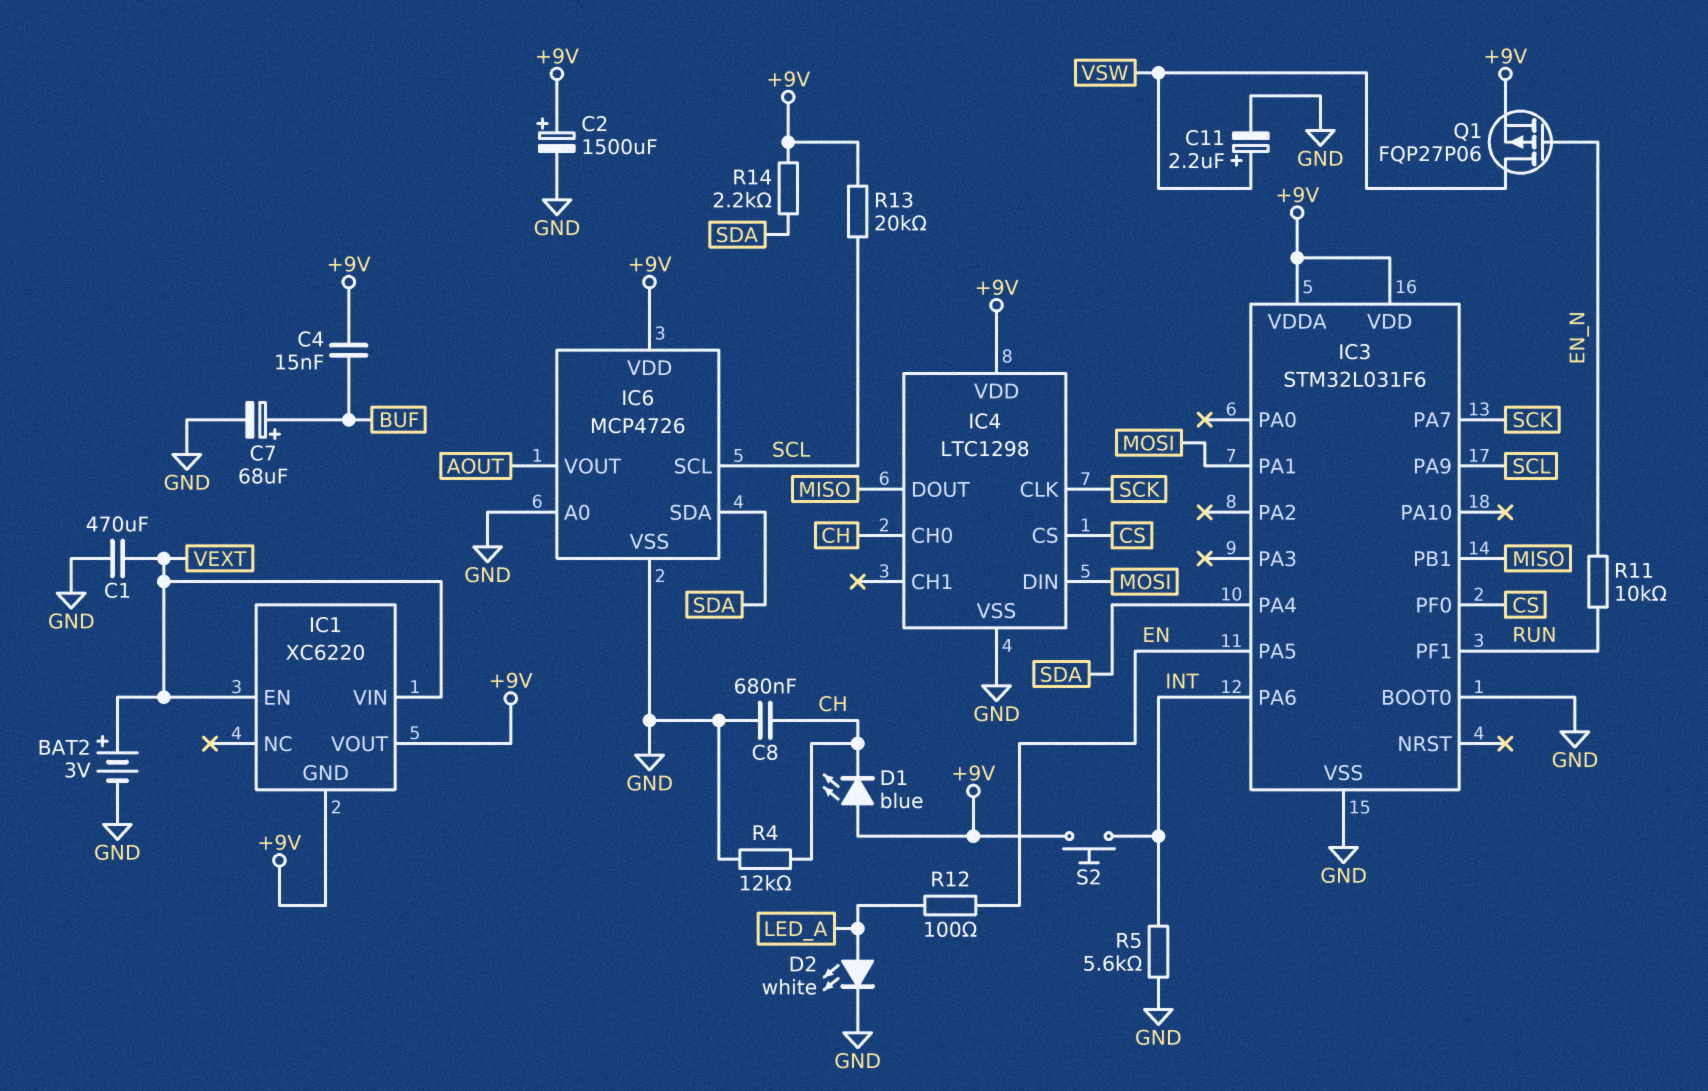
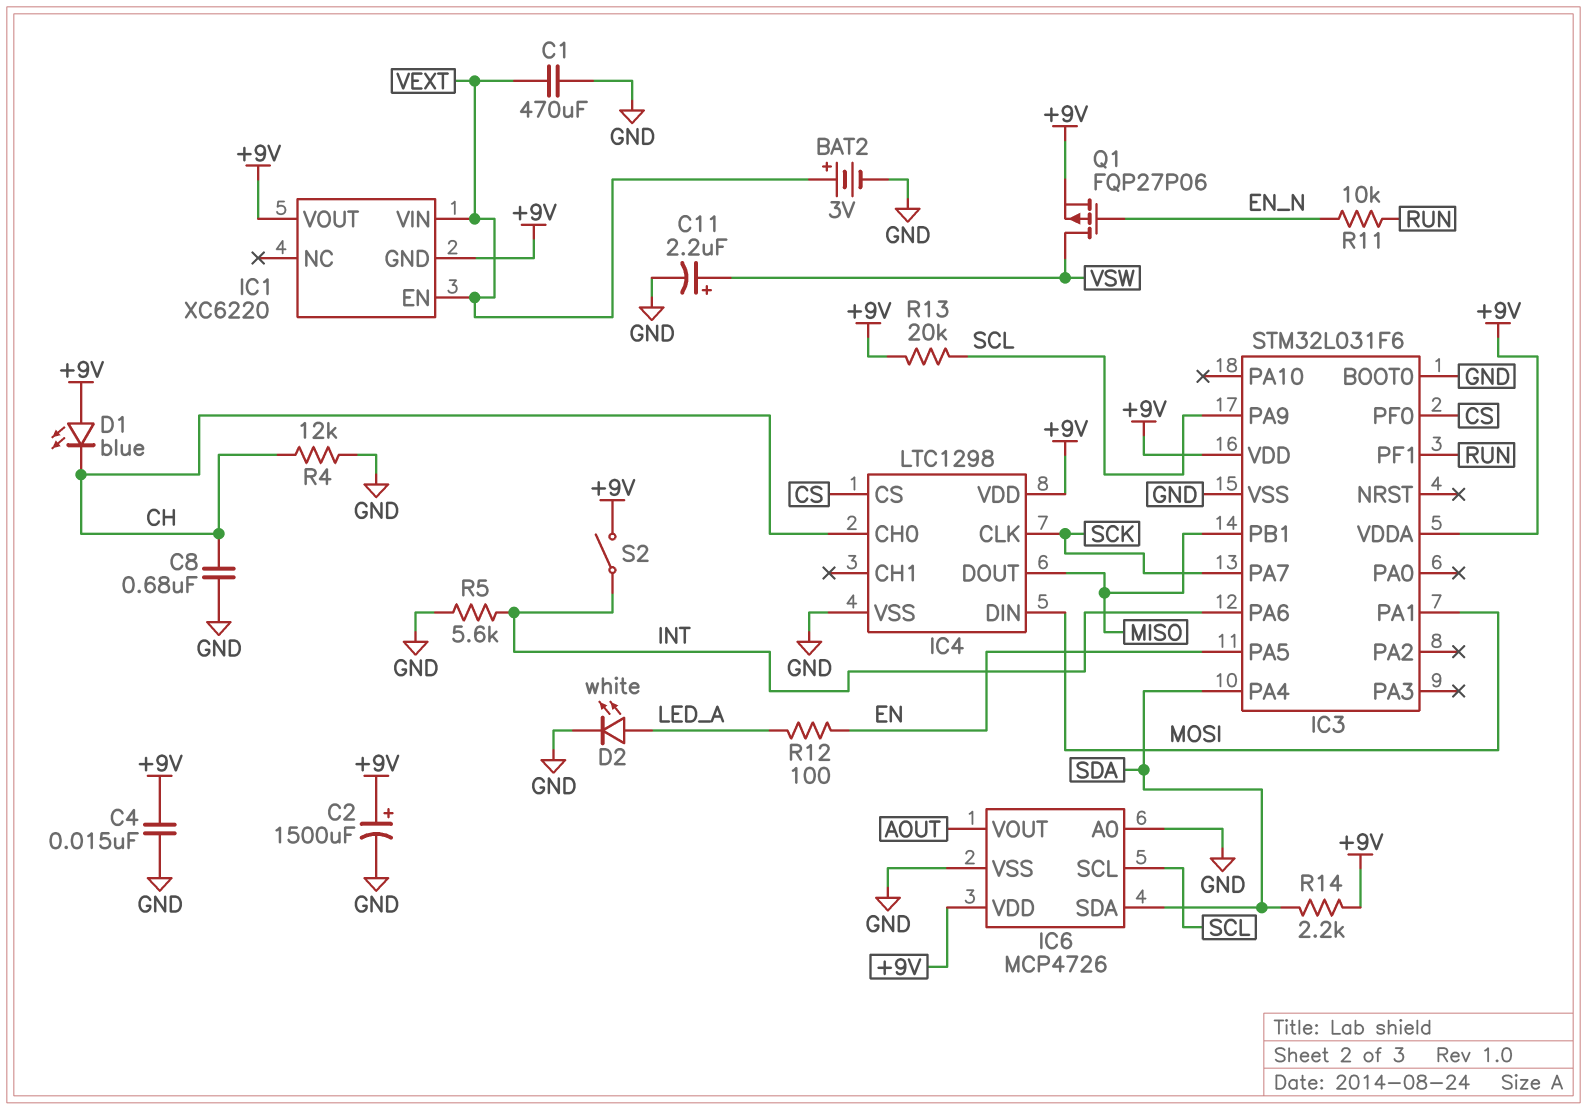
C4: 15nF (+9V, BUF) -> 15nF (+9V, GND)
C7: 68uF (plus BUF, minus GND) -> none
S2: button (+9V, INT) -> switch (+9V, INT)

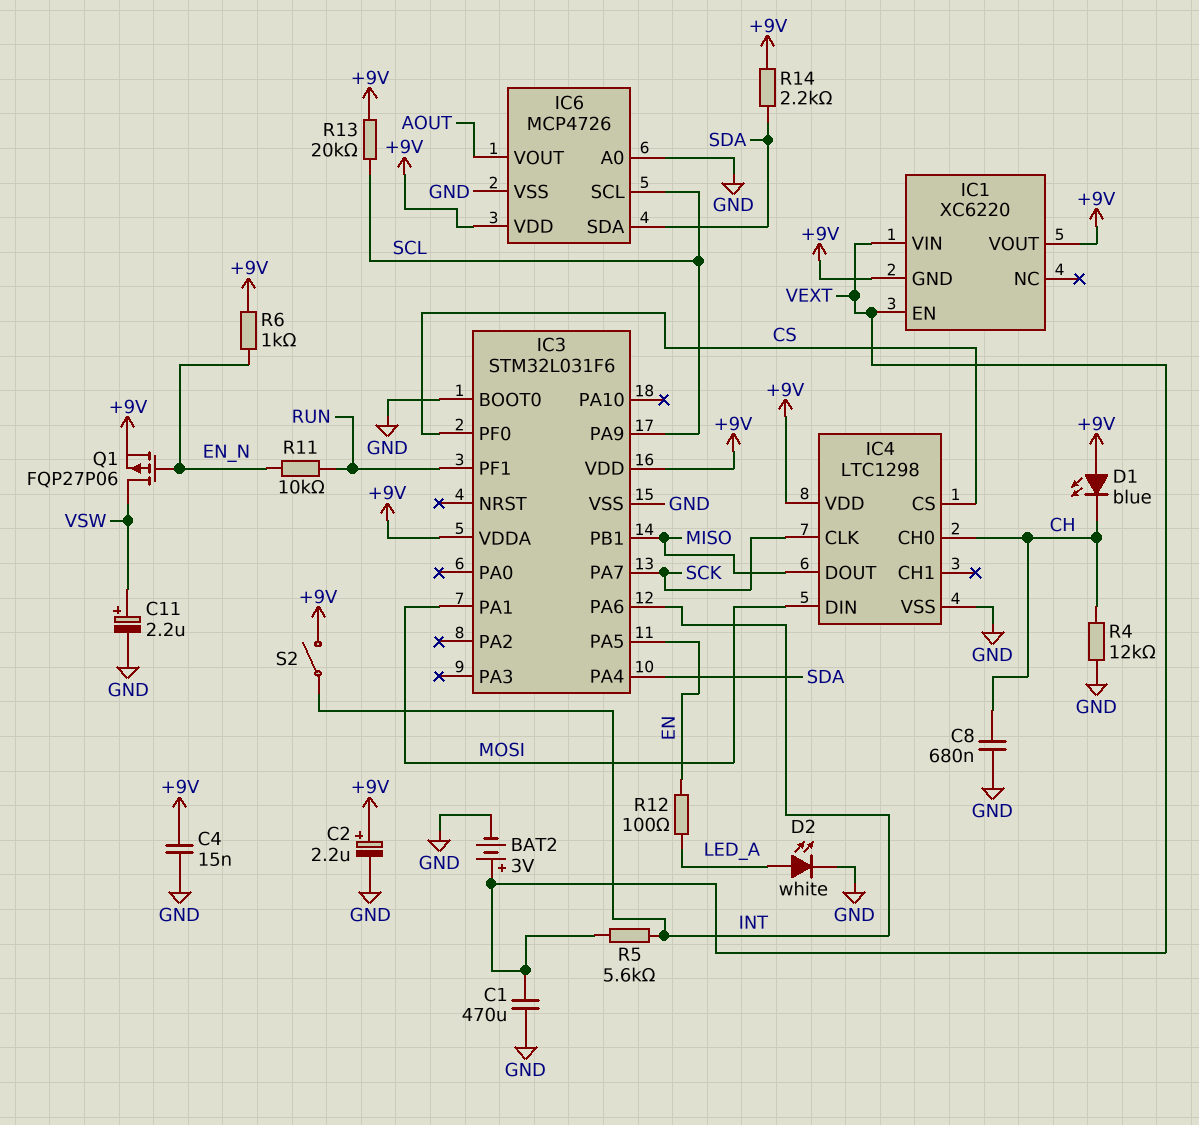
C2: 1500uF (plus +9V, minus GND) -> 2.2uF (plus +9V, minus GND)
R5: 5.6k (GND, INT) -> 5.6k (INT, VEXT)
R6: none -> 1k (+9V, EN_N)

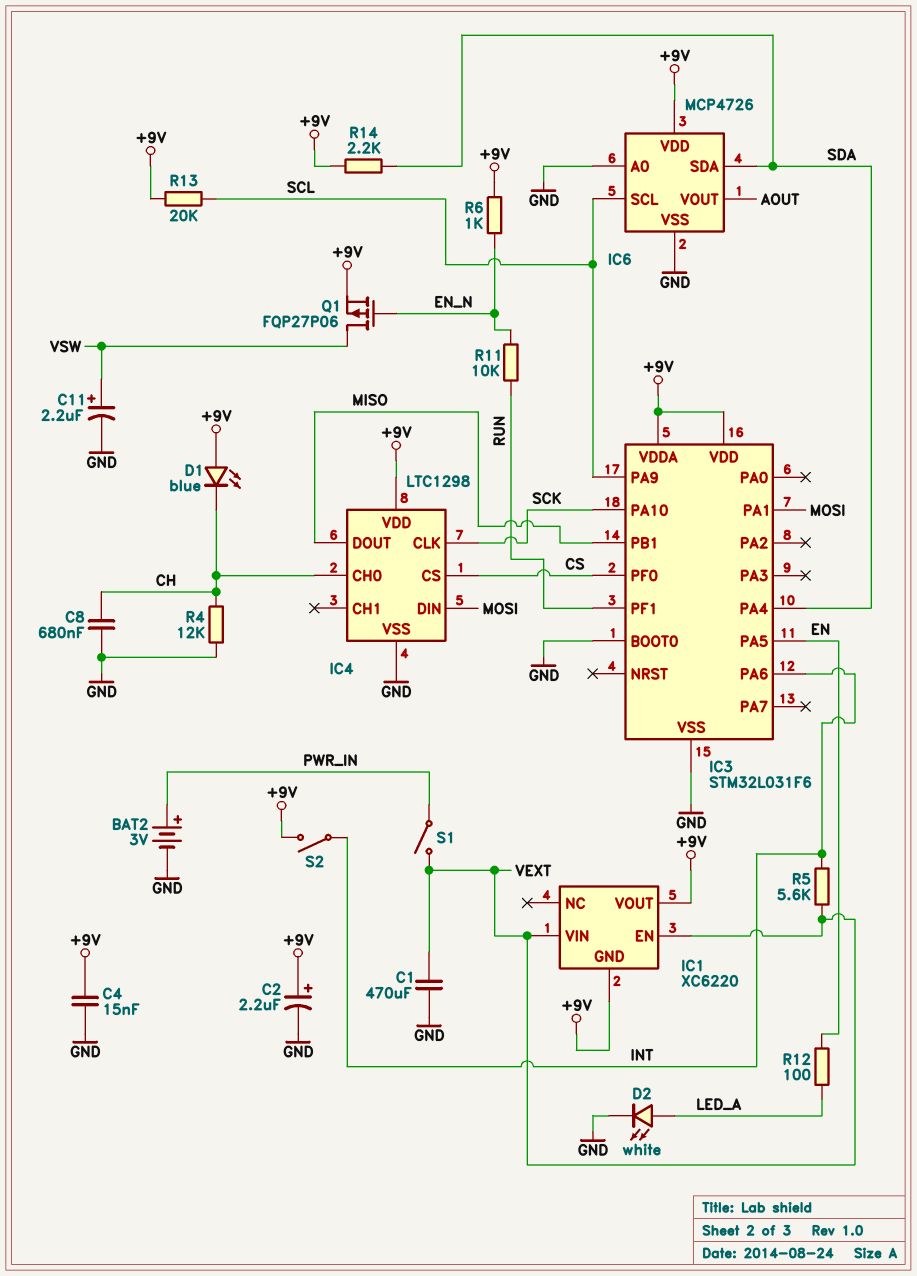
BAT2: 3V (plus VEXT, minus GND) -> 3V (plus PWR_IN, minus GND)
IC3 pin PA7: SCK -> none
IC3 pin PA10: none -> SCK
S1: none -> switch (PWR_IN, VEXT)

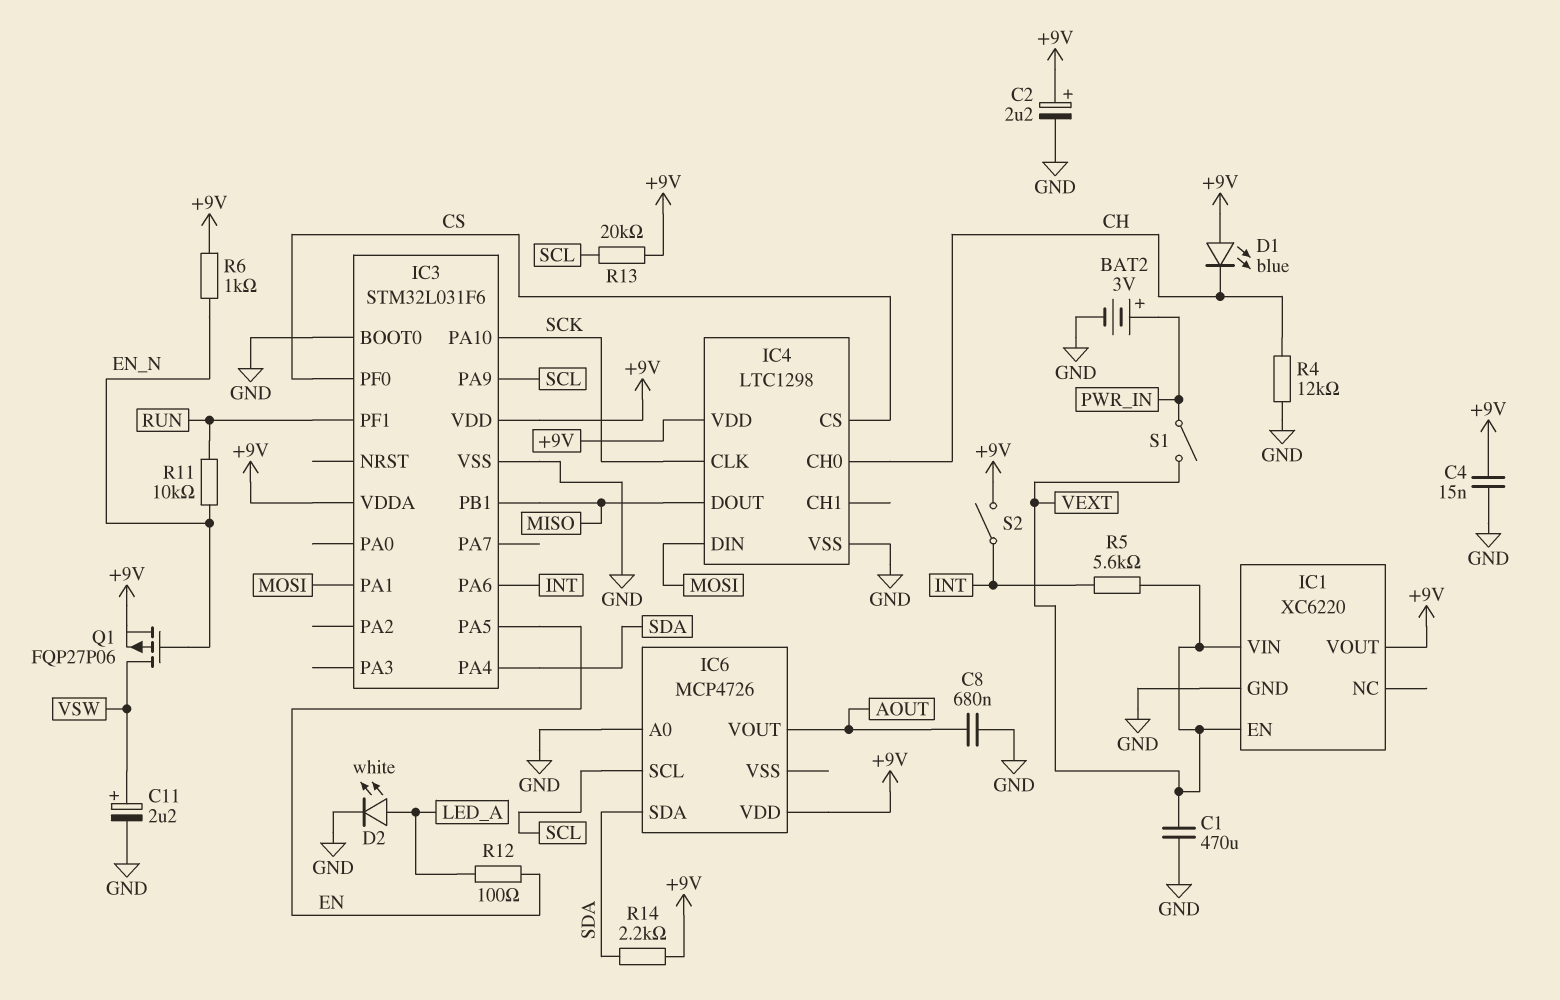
C8: 680nF (CH, GND) -> 680nF (AOUT, GND)
IC1 pin GND: +9V -> GND
IC6 pin VSS: GND -> none

